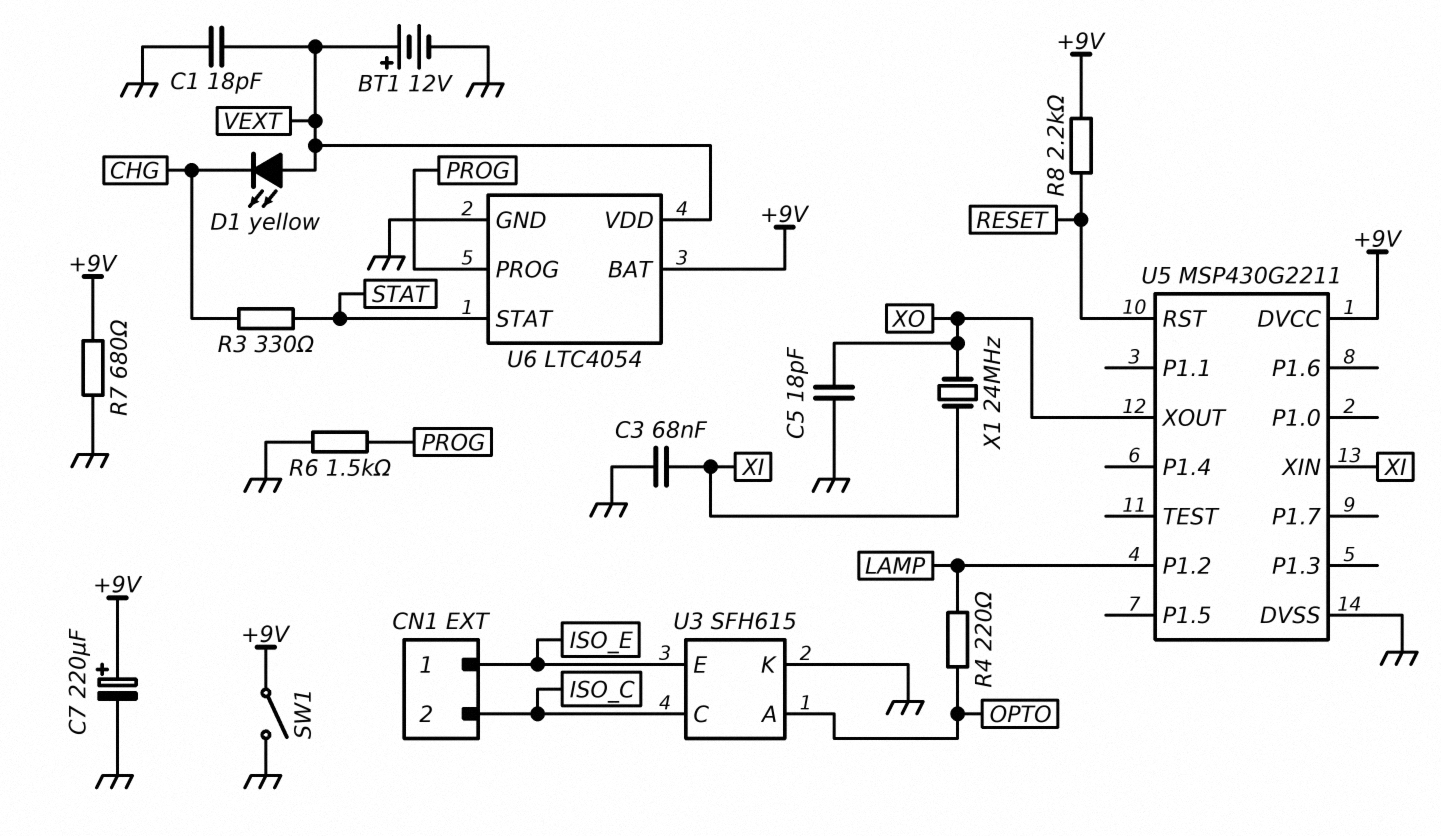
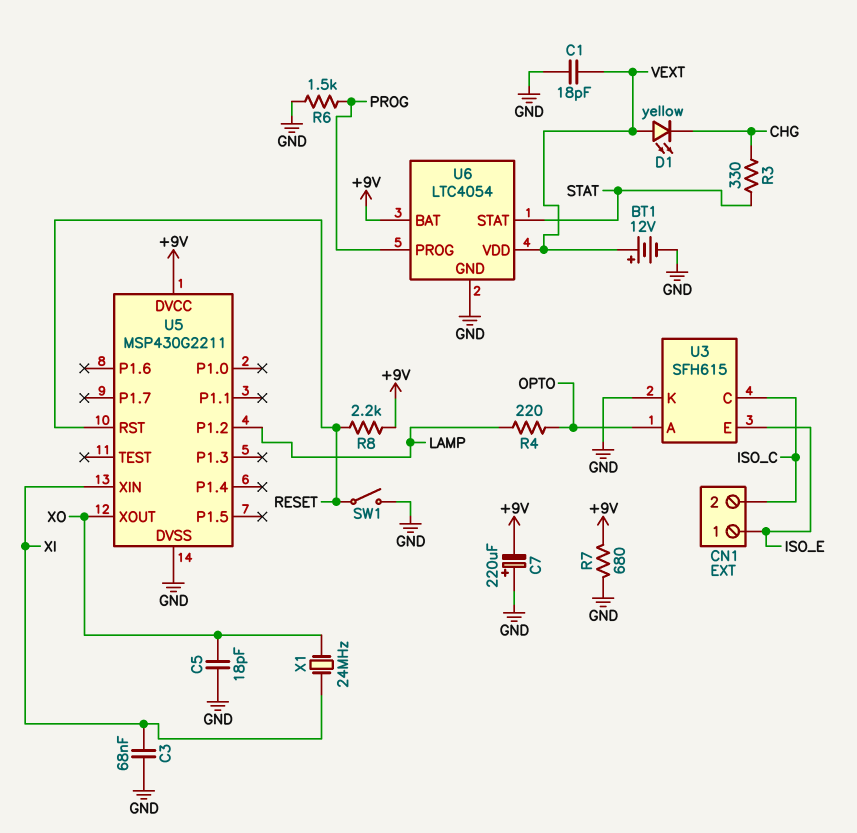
C7: 220uF (plus +9V, minus GND) -> 220uF (plus GND, minus +9V)
SW1: switch (+9V, GND) -> switch (GND, RESET)

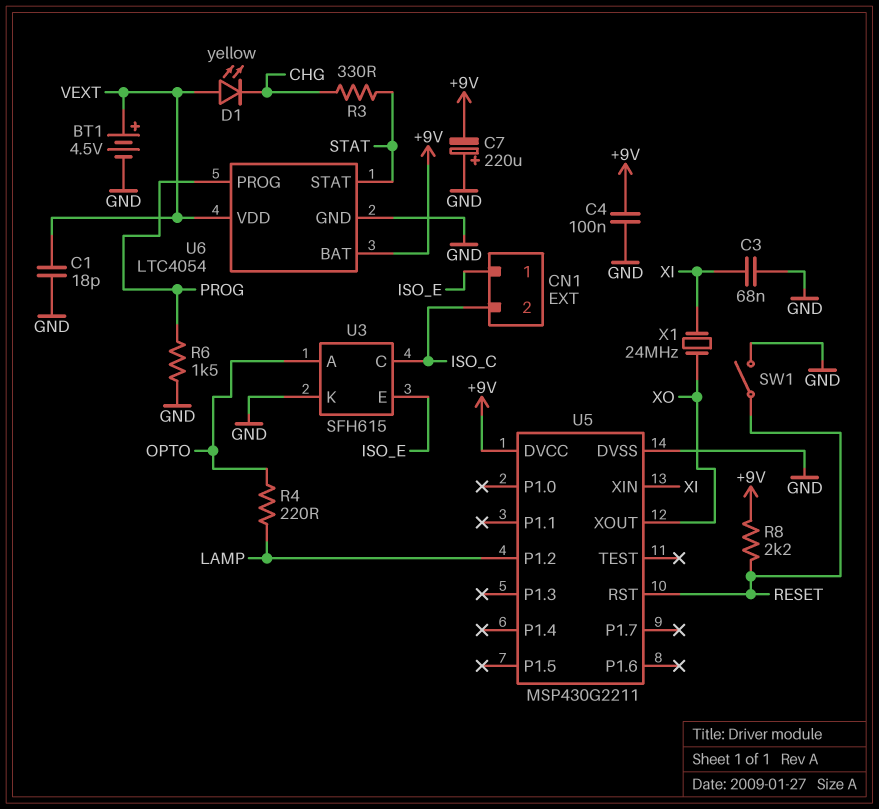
BT1: 12V (plus VEXT, minus GND) -> 4.5V (plus VEXT, minus GND)
C4: none -> 100nF (+9V, GND)
C5: 18pF (GND, XO) -> none
R7: 680 (+9V, GND) -> none

